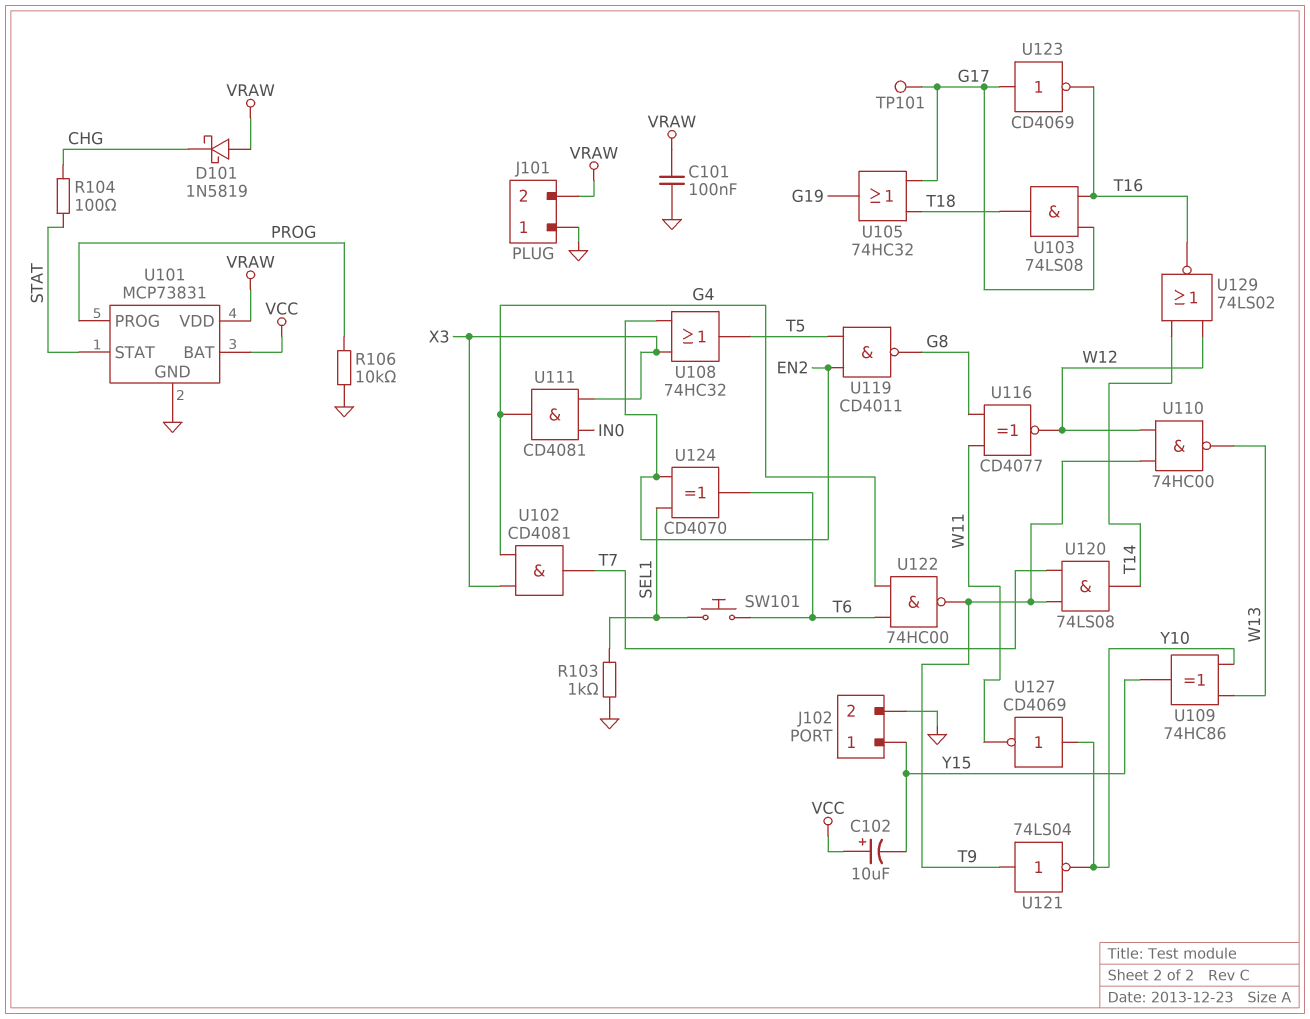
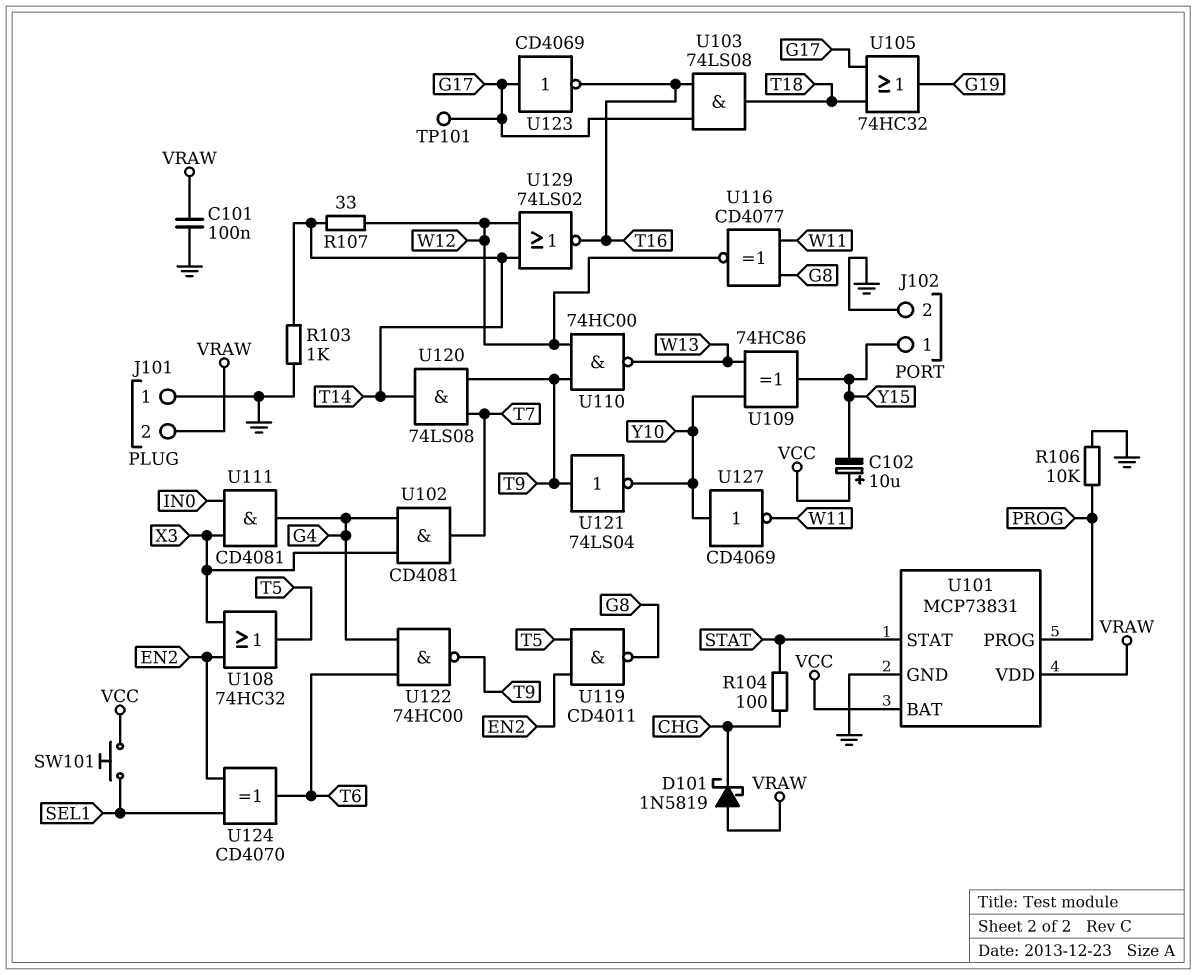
R103: 1k (GND, SEL1) -> 1k (GND, T14)
R107: none -> 33 (T14, W12)
SW101: button (SEL1, T6) -> button (SEL1, VCC)

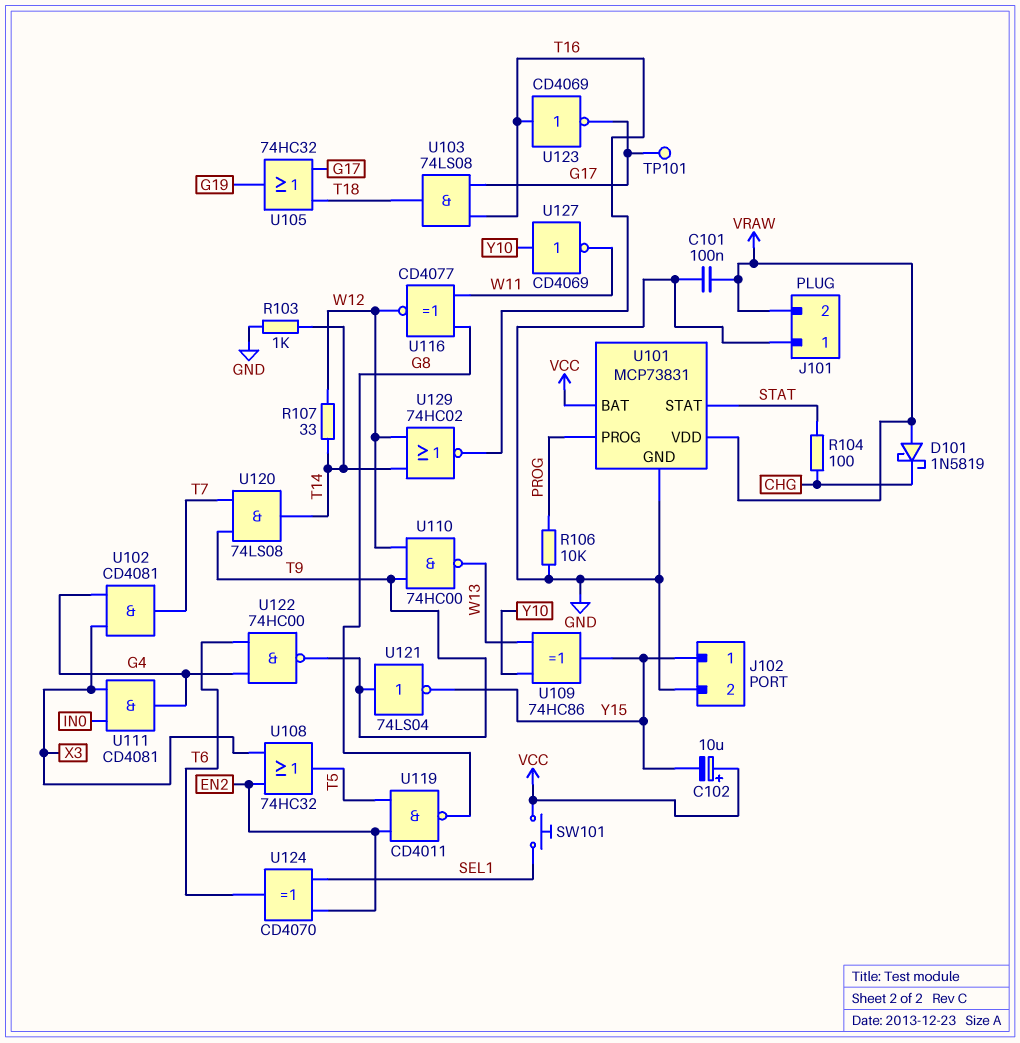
U121: NOT 74LS04 (in T9, out Y10) -> NOT 74LS04 (in T9, out Y15)
U123: NOT CD4069 (in G17, out T16) -> NOT CD4069 (in T16, out G17)
U129: NOR 74LS02 (in T14, in W12, out T16) -> NOR 74HC02 (in T14, in W12, out T16)

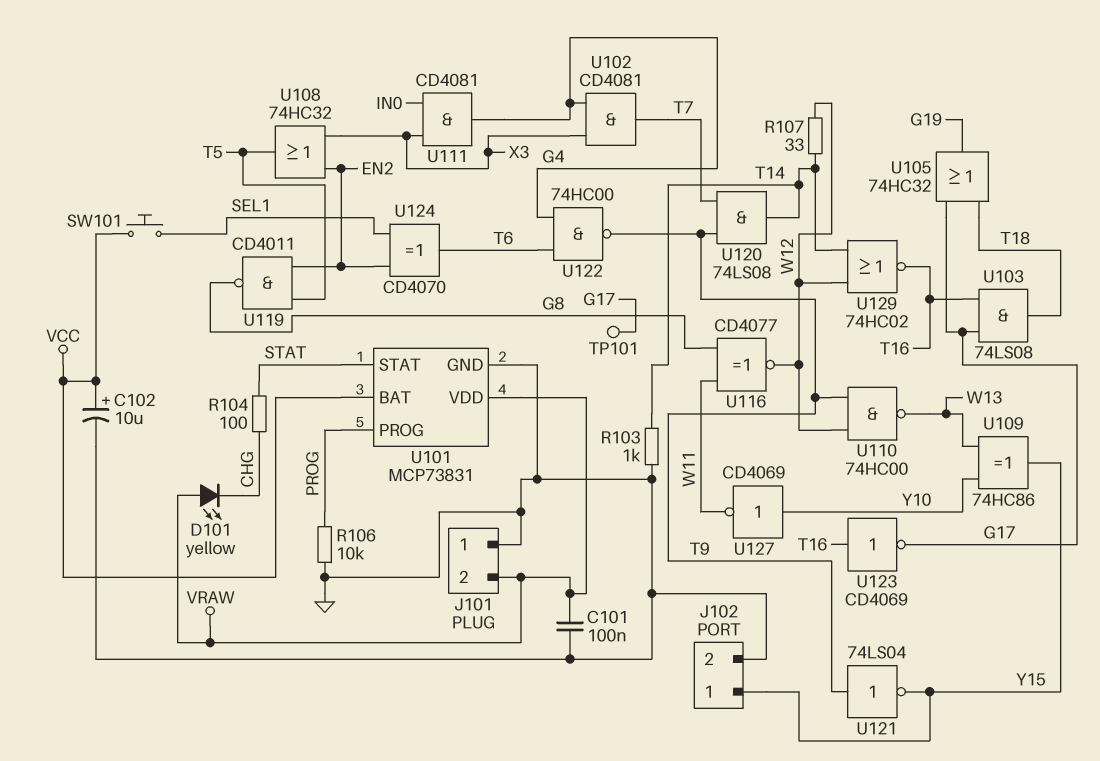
C102: 10uF (plus VCC, minus Y15) -> 10uF (plus VCC, minus GND)
D101: schottky 1N5819 (A VRAW, K CHG) -> LED yellow (A VRAW, K CHG)

